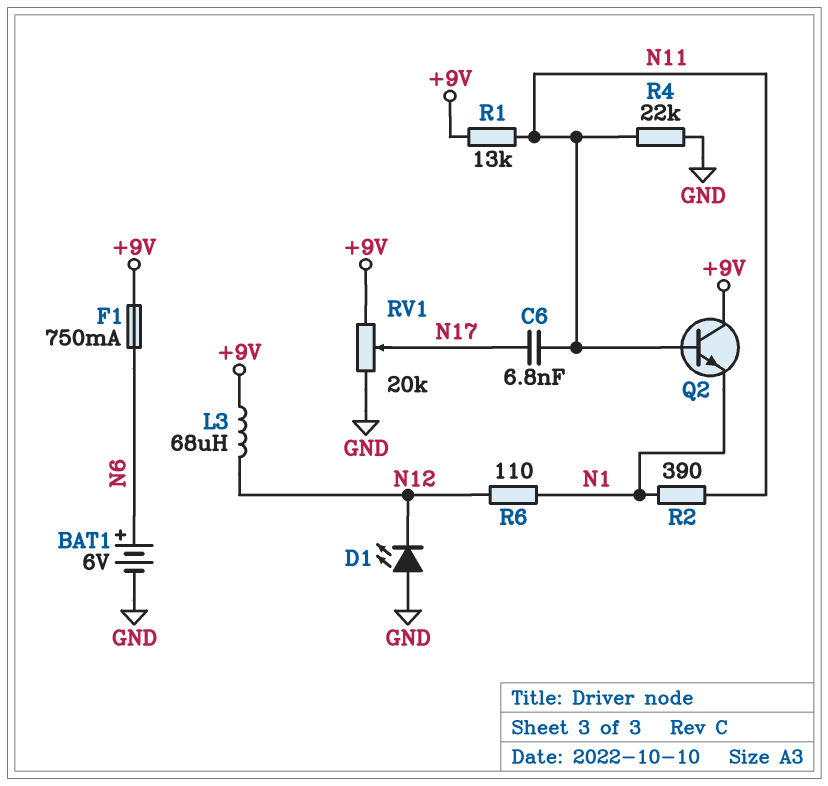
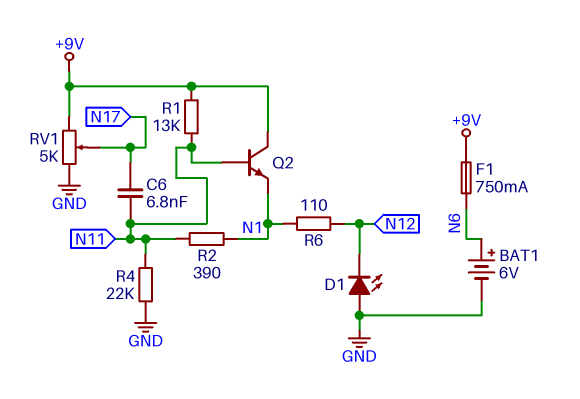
L3: 68uH (+9V, N12) -> none
RV1: 20k (+9V, GND, wiper N17) -> 5k (+9V, GND, wiper N17)

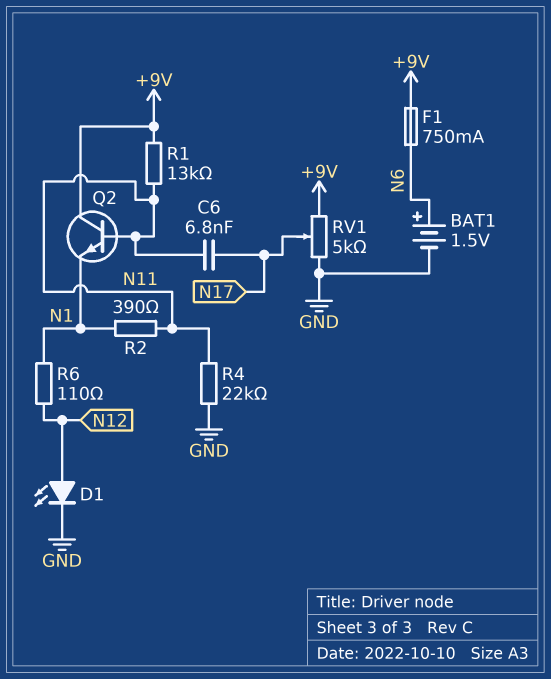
BAT1: 6V (plus N6, minus GND) -> 1.5V (plus N6, minus GND)
D1: LED (A GND, K N12) -> LED (A N12, K GND)

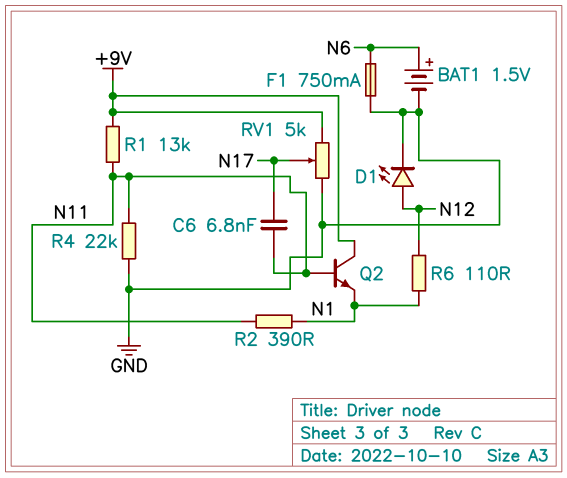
F1: 750mA (+9V, N6) -> 750mA (GND, N6)

